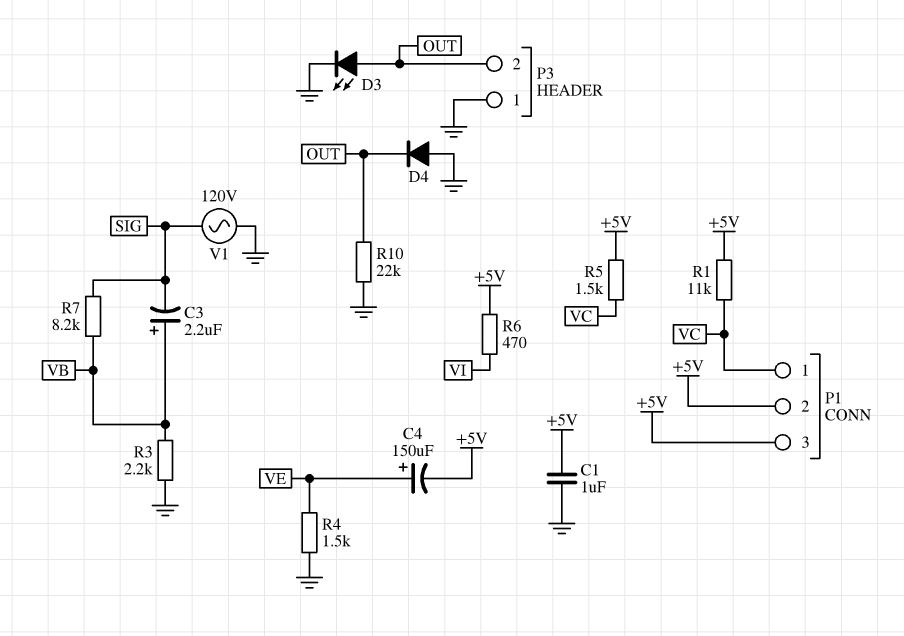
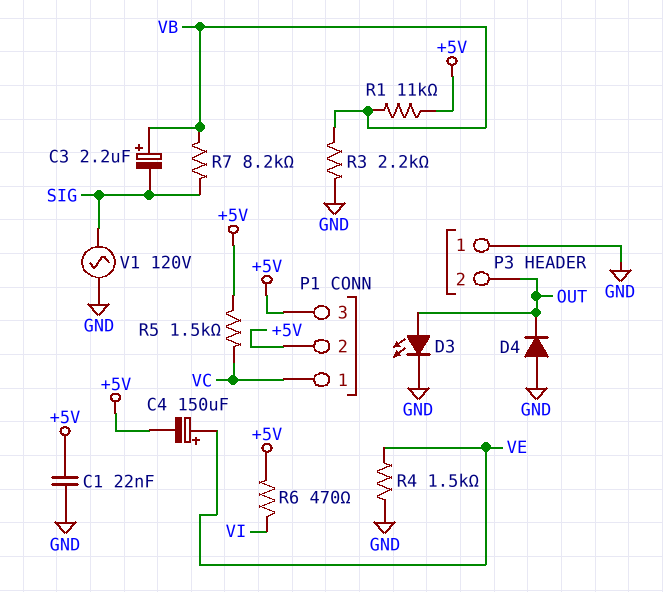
C1: 1uF (+5V, GND) -> 22nF (+5V, GND)
R1: 11k (+5V, VC) -> 11k (+5V, VB)
R10: 22k (GND, OUT) -> none

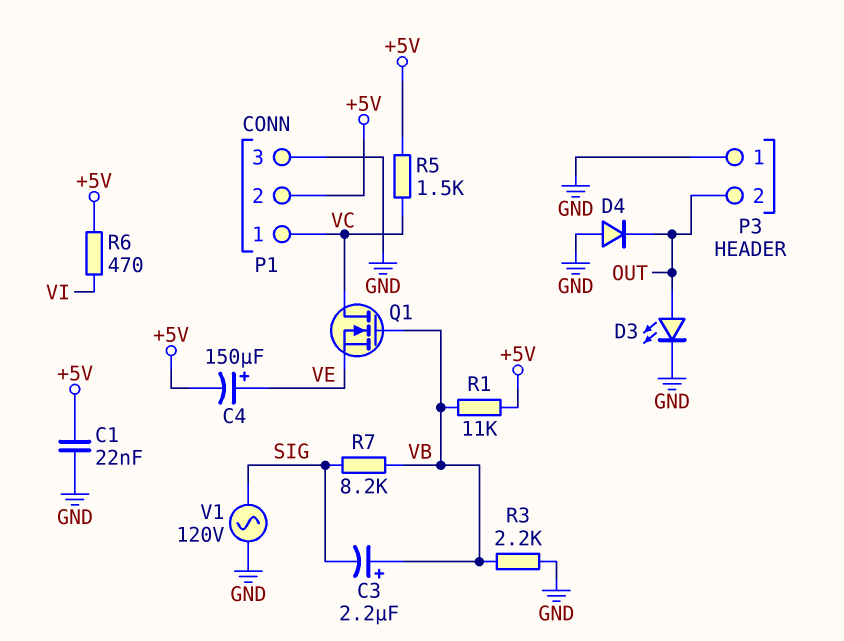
P1 pin 3: +5V -> GND
Q1: none -> NMOS (G VB, D VC, S VE)
R4: 1.5k (GND, VE) -> none

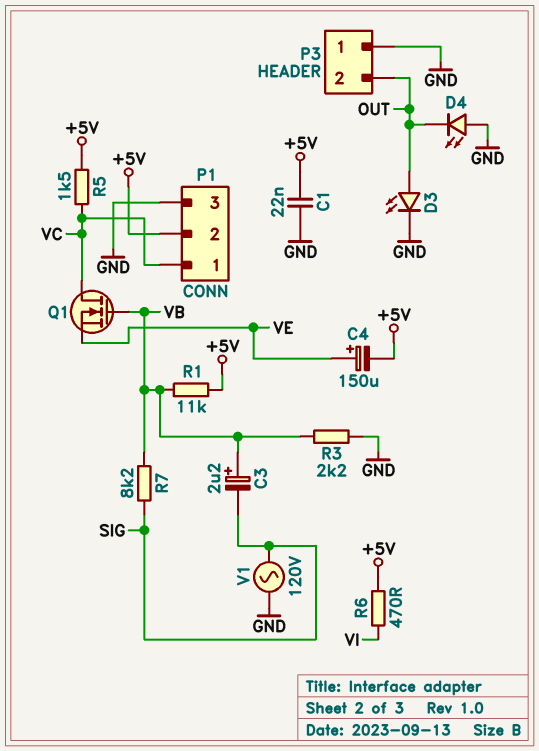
D4: diode (A GND, K OUT) -> LED (A GND, K OUT)

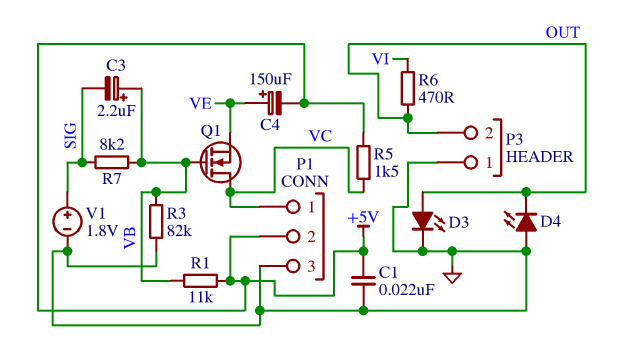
R3: 2.2k (GND, VB) -> 82k (GND, VB)
R6: 470 (+5V, VI) -> 470 (OUT, VI)
V1: AC 120V (GND, SIG) -> 1.8V (plus SIG, minus GND)

